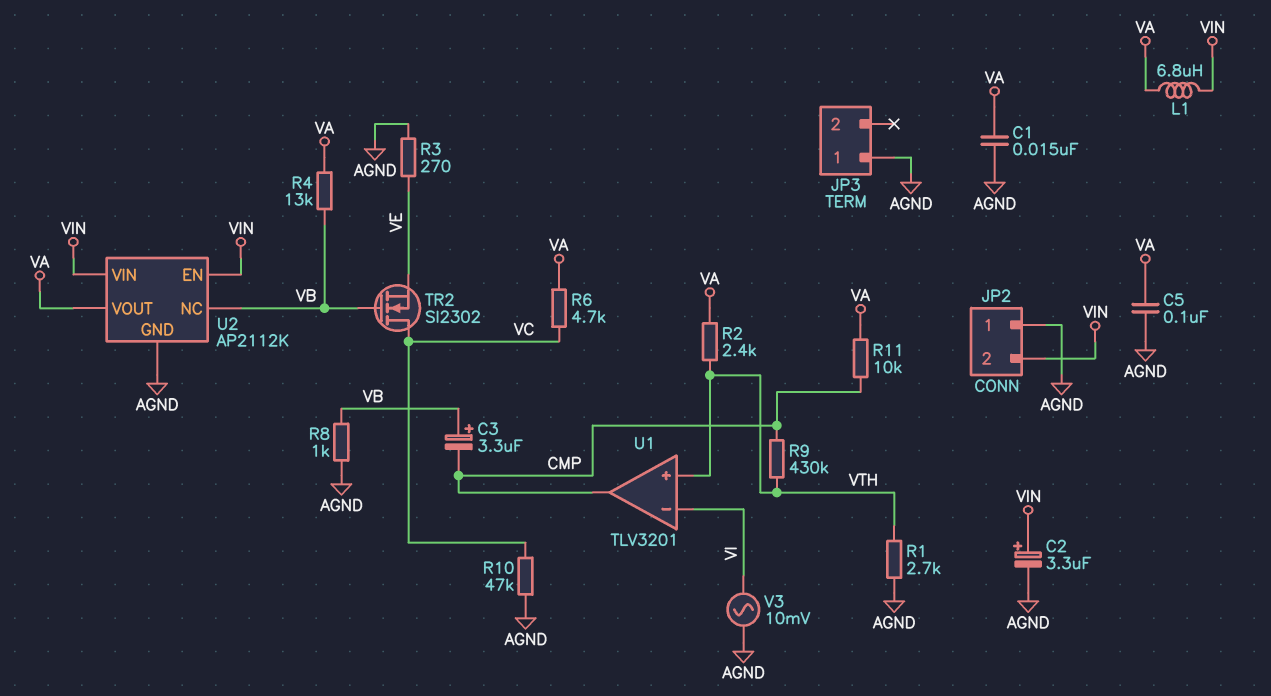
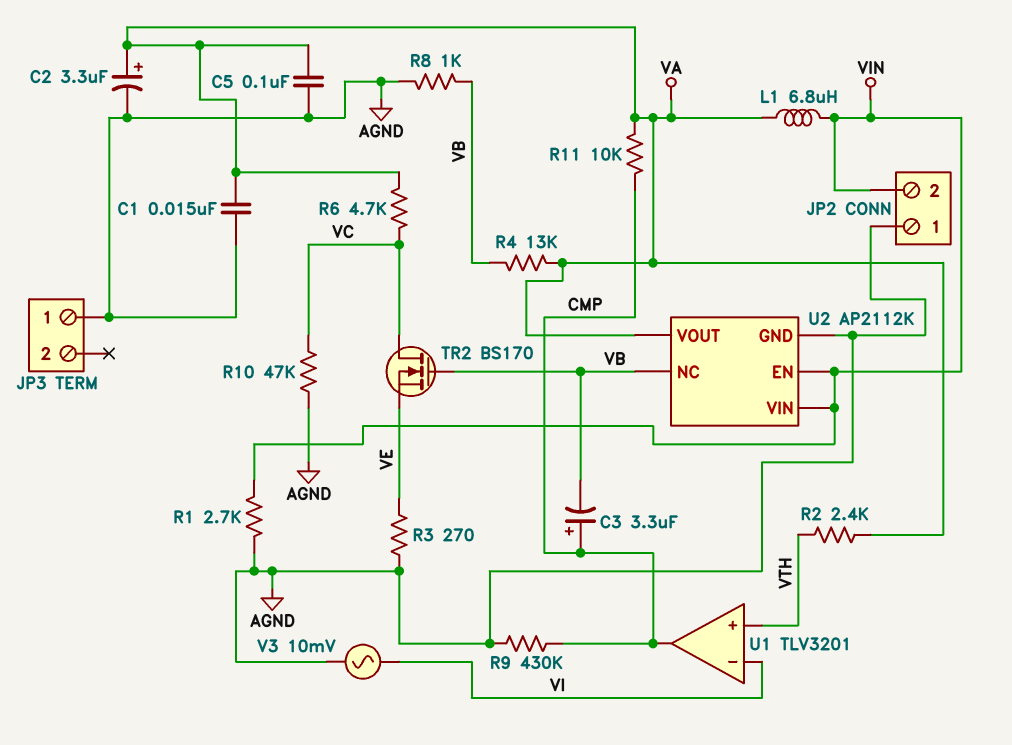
C2: 3.3uF (plus VIN, minus AGND) -> 3.3uF (plus VA, minus AGND)
C3: 3.3uF (plus VB, minus CMP) -> 3.3uF (plus CMP, minus VB)
R1: 2.7k (AGND, VTH) -> 2.7k (AGND, VIN)
R9: 430k (CMP, VTH) -> 430k (AGND, CMP)
TR2: NMOS SI2302 (G VB, D VC, S VE) -> NMOS BS170 (G VB, D VC, S VE)

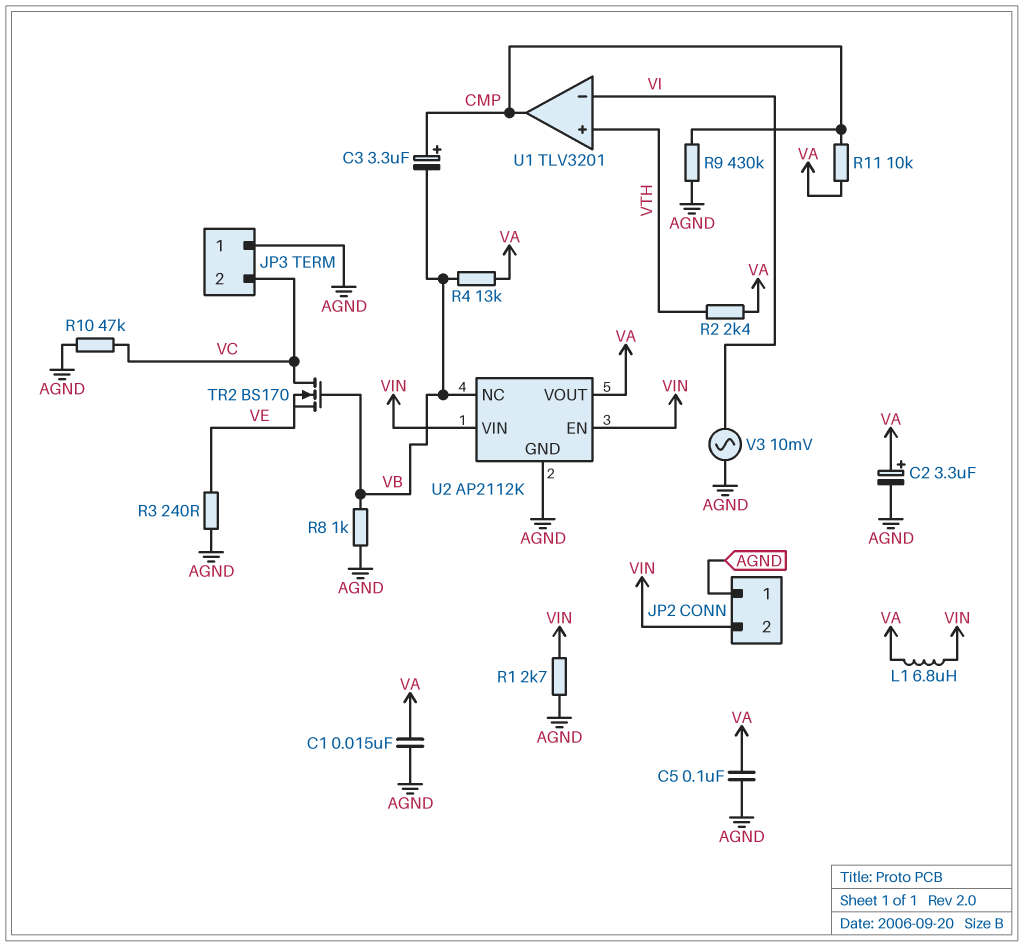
JP3 pin 2: none -> VC
R3: 270 (AGND, VE) -> 240 (AGND, VE)
R6: 4.7k (VA, VC) -> none

